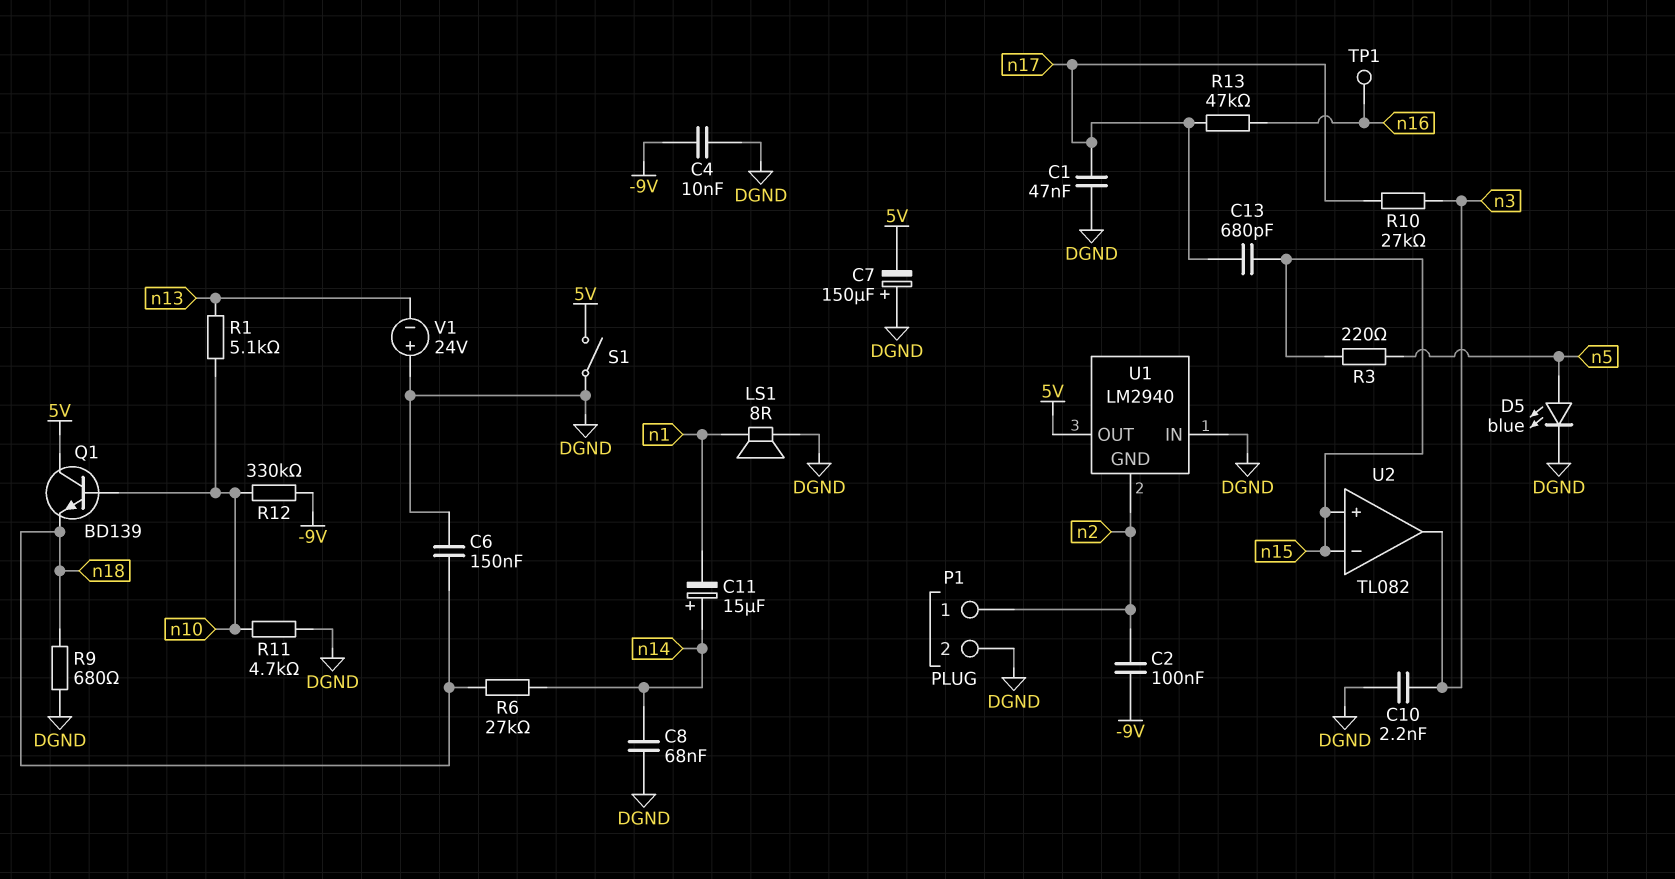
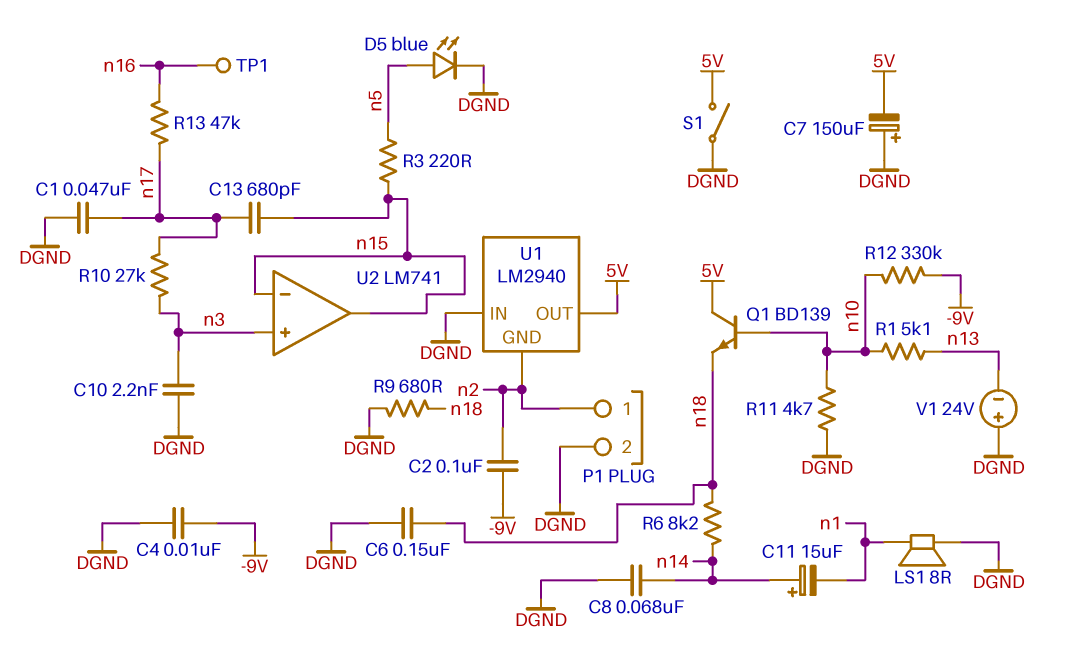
R6: 27k (n14, n18) -> 8.2k (n14, n18)
U2: TL082 -> LM741
U2 pin in+: n15 -> n3
U2 pin out: n3 -> n15

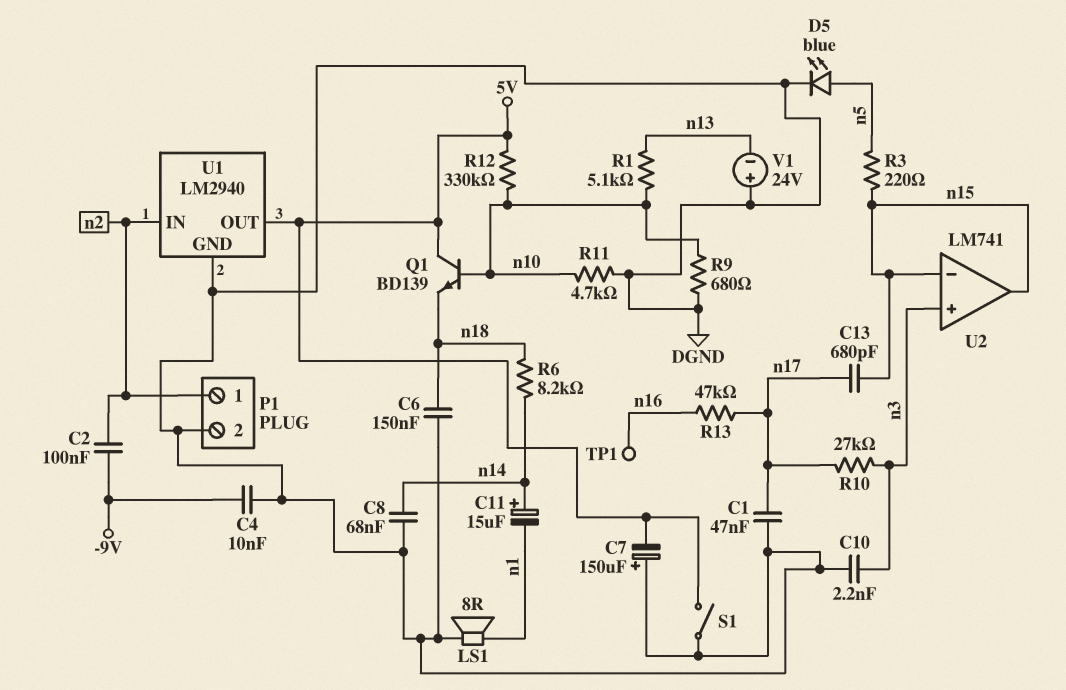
R9: 680 (DGND, n18) -> 680 (DGND, n10)
R12: 330k (-9V, n10) -> 330k (5V, n10)
U1 pin GND: n2 -> DGND
U1 pin IN: DGND -> n2

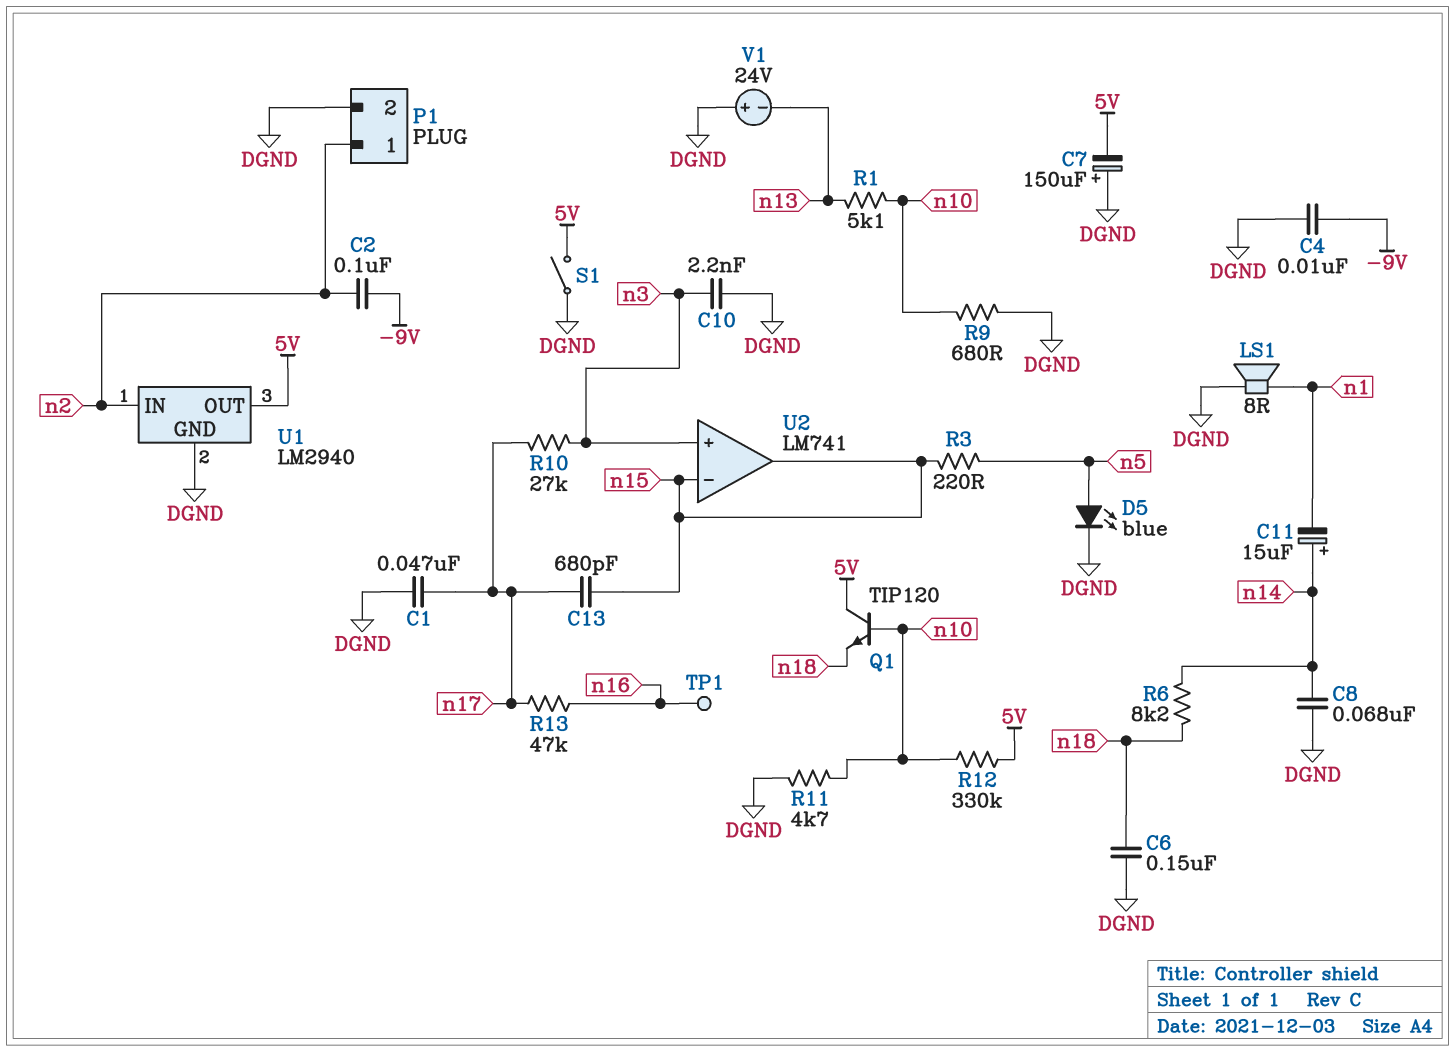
Q1: NPN BD139 (B n10, C 5V, E n18) -> NPN TIP120 (B n10, C 5V, E n18)

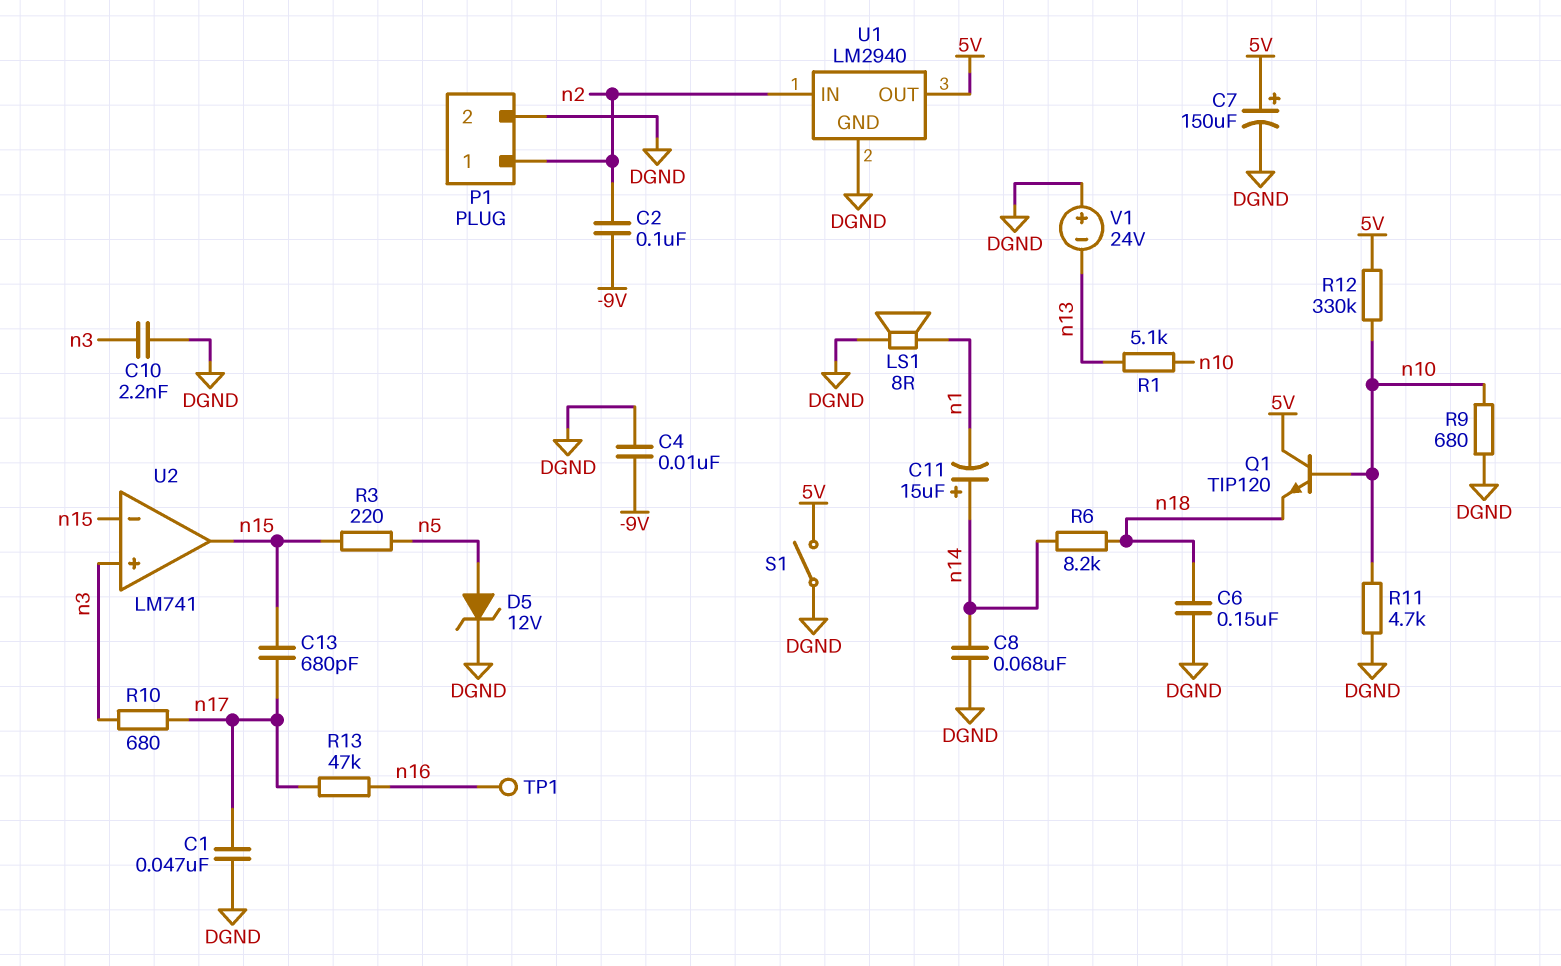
C7: 150uF (plus DGND, minus 5V) -> 150uF (plus 5V, minus DGND)
D5: LED blue (A n5, K DGND) -> zener 12V (A n5, K DGND)
R10: 27k (n3, n17) -> 680 (n3, n17)

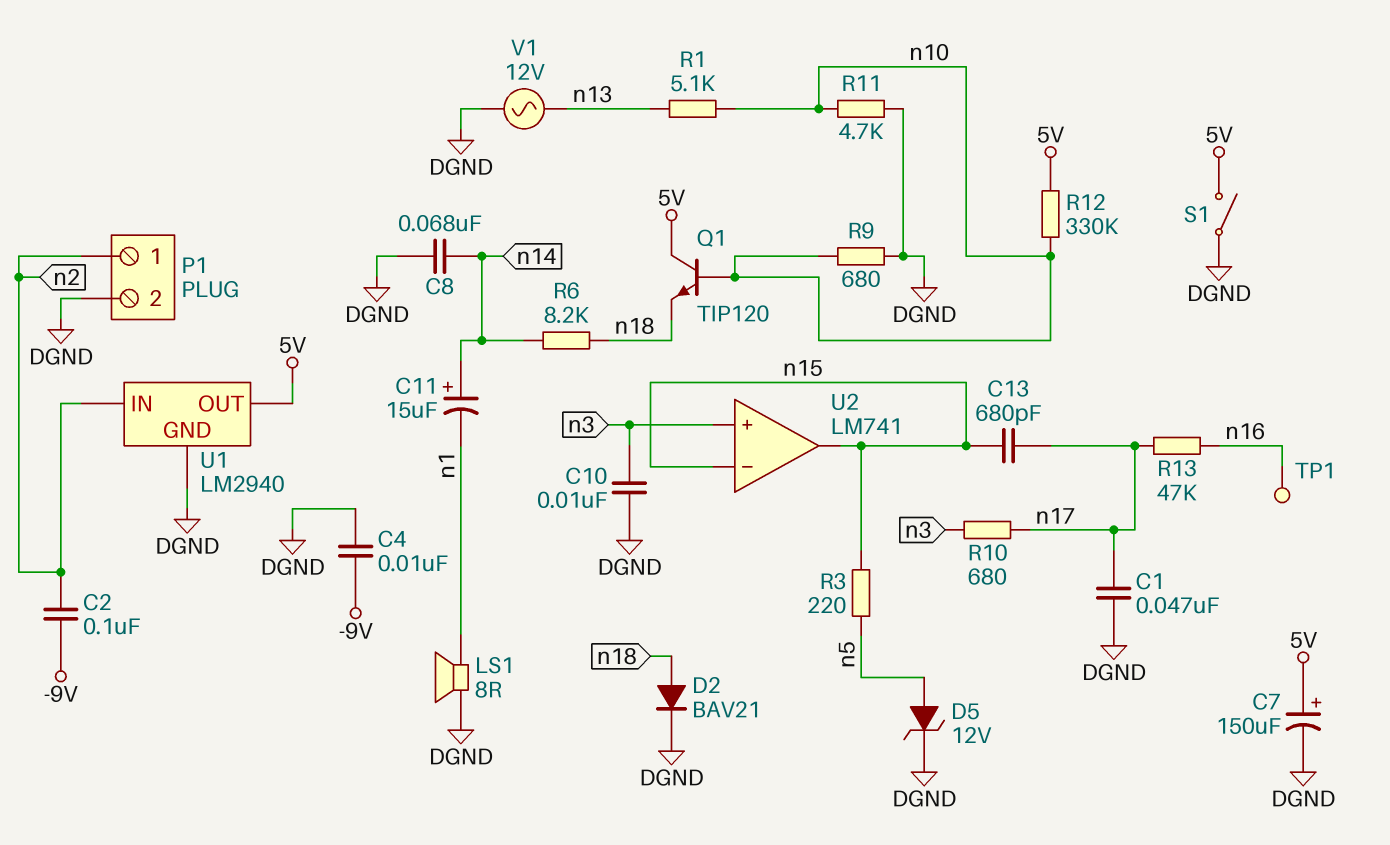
C6: 150nF (DGND, n18) -> none
C10: 2.2nF (DGND, n3) -> 10nF (DGND, n3)
D2: none -> diode BAV21 (A n18, K DGND)
V1: 24V (plus DGND, minus n13) -> AC 12V (DGND, n13)

